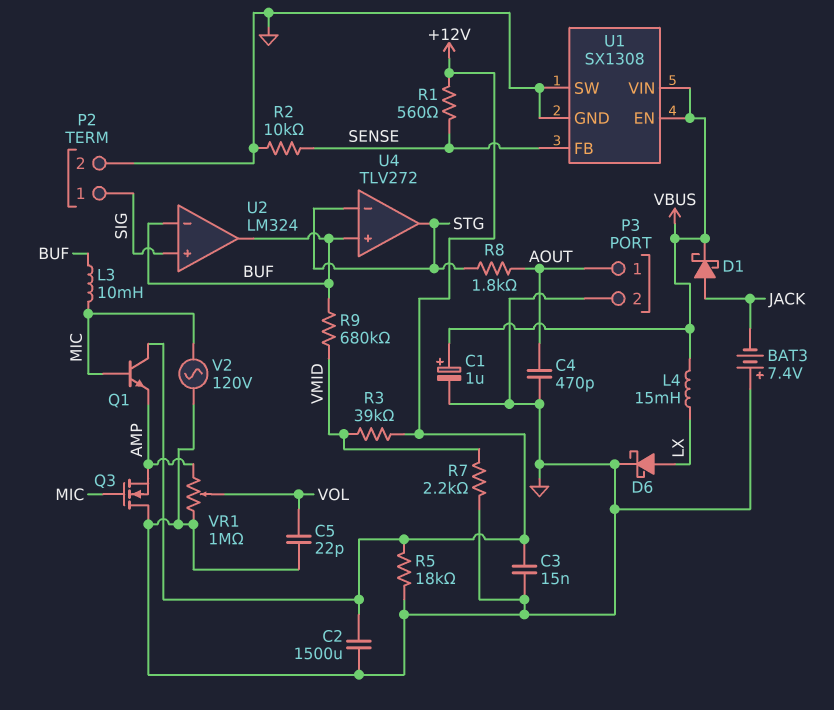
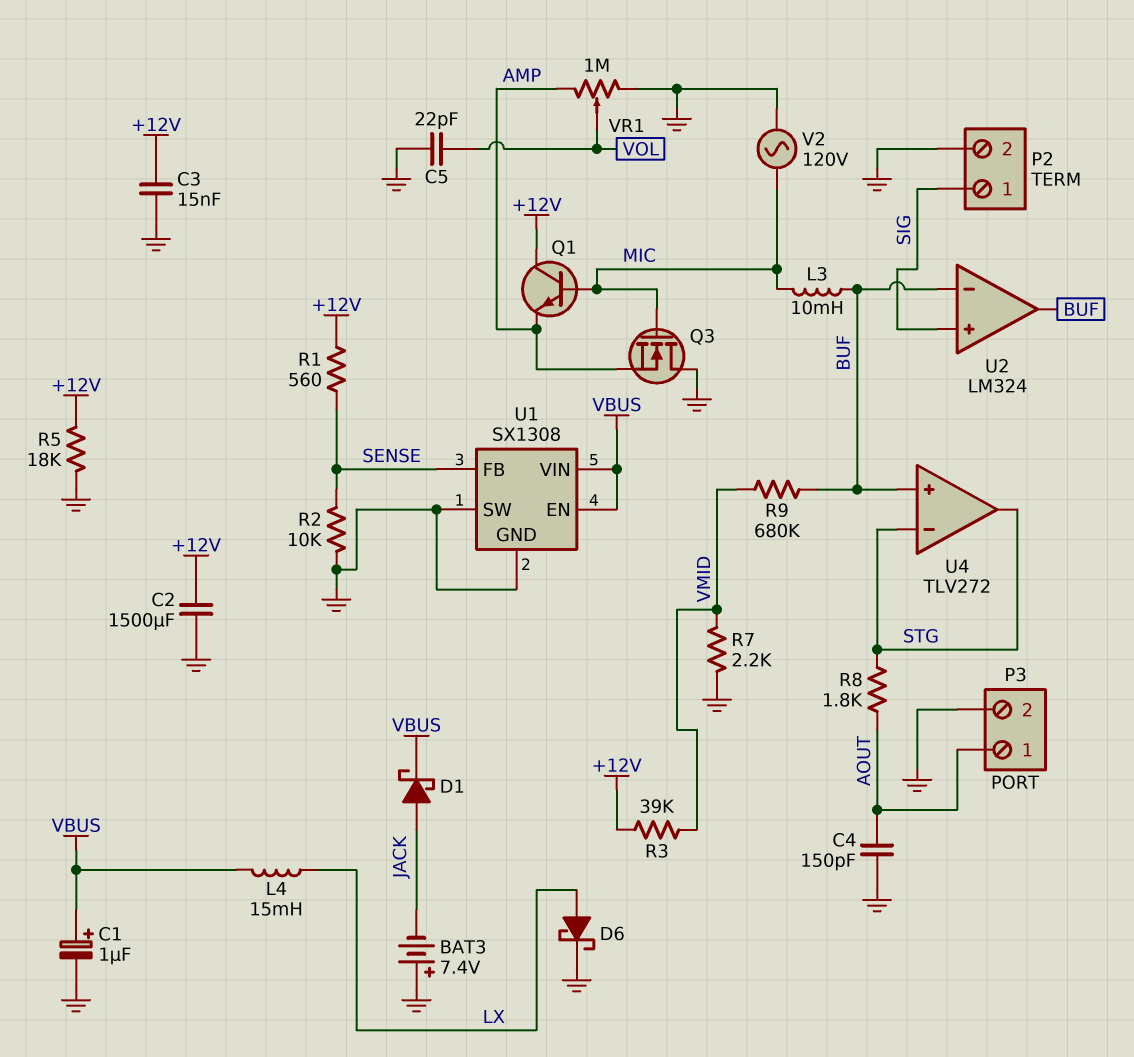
C4: 470pF (AOUT, GND) -> 150pF (AOUT, GND)

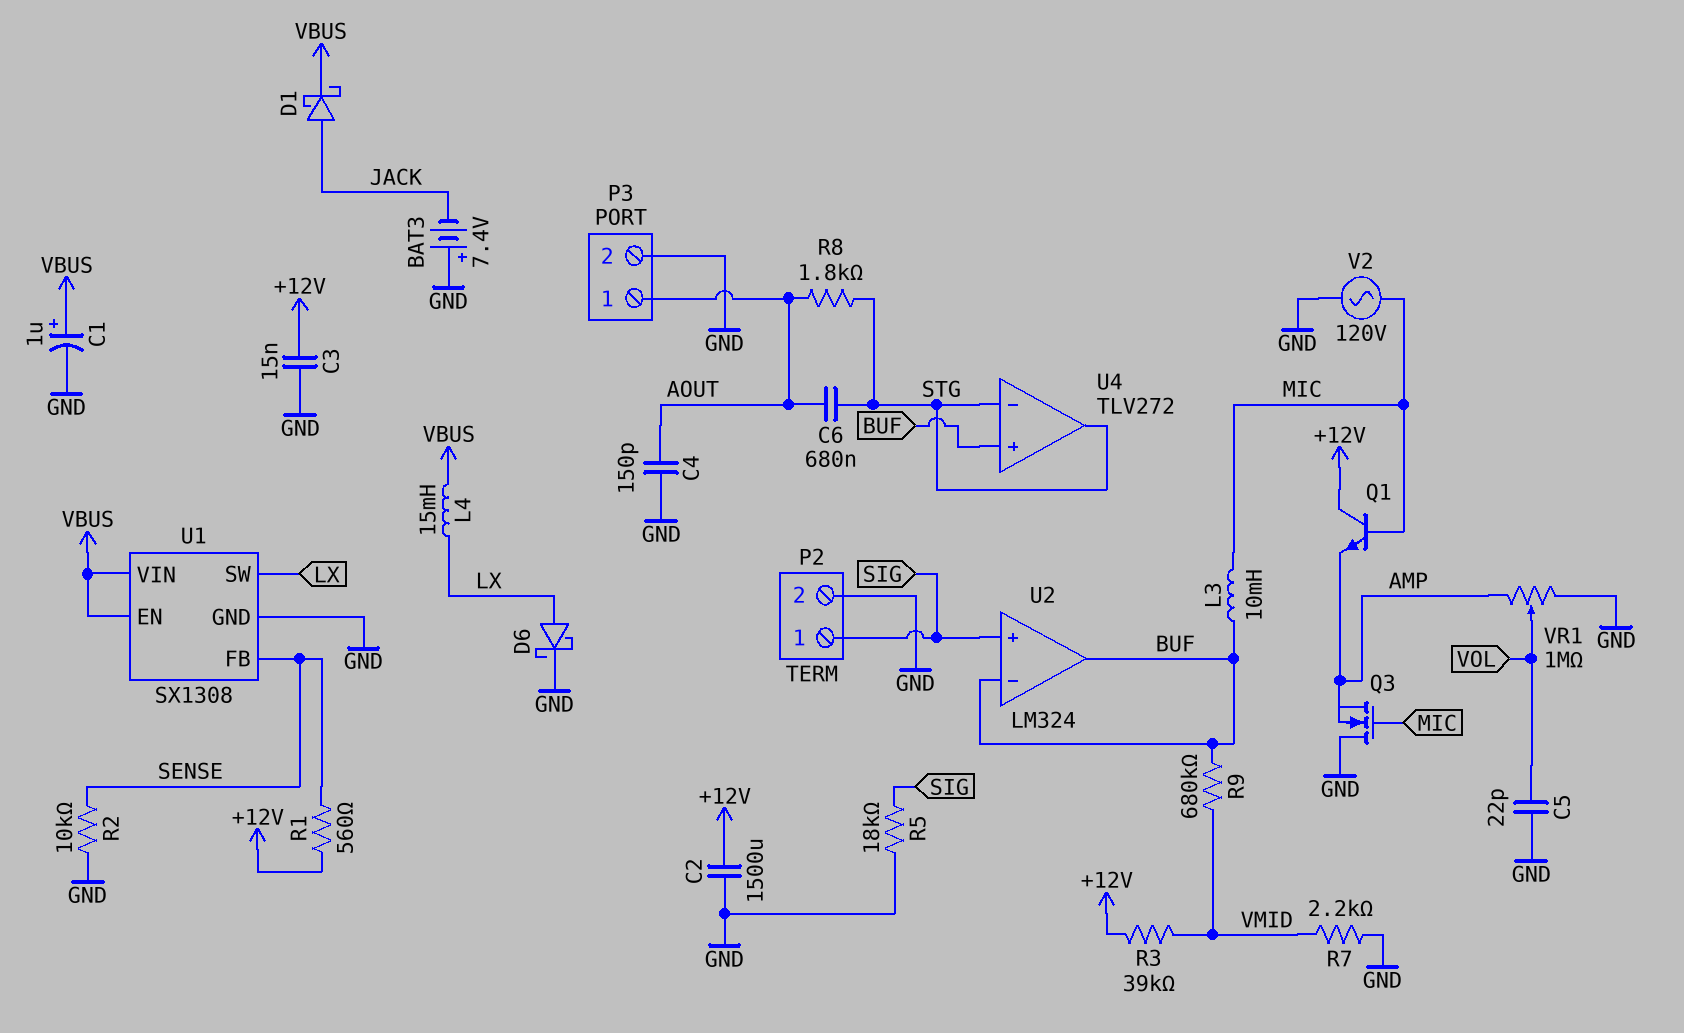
C6: none -> 680nF (AOUT, STG)
R5: 18k (+12V, GND) -> 18k (GND, SIG)
U1 pin SW: GND -> LX

